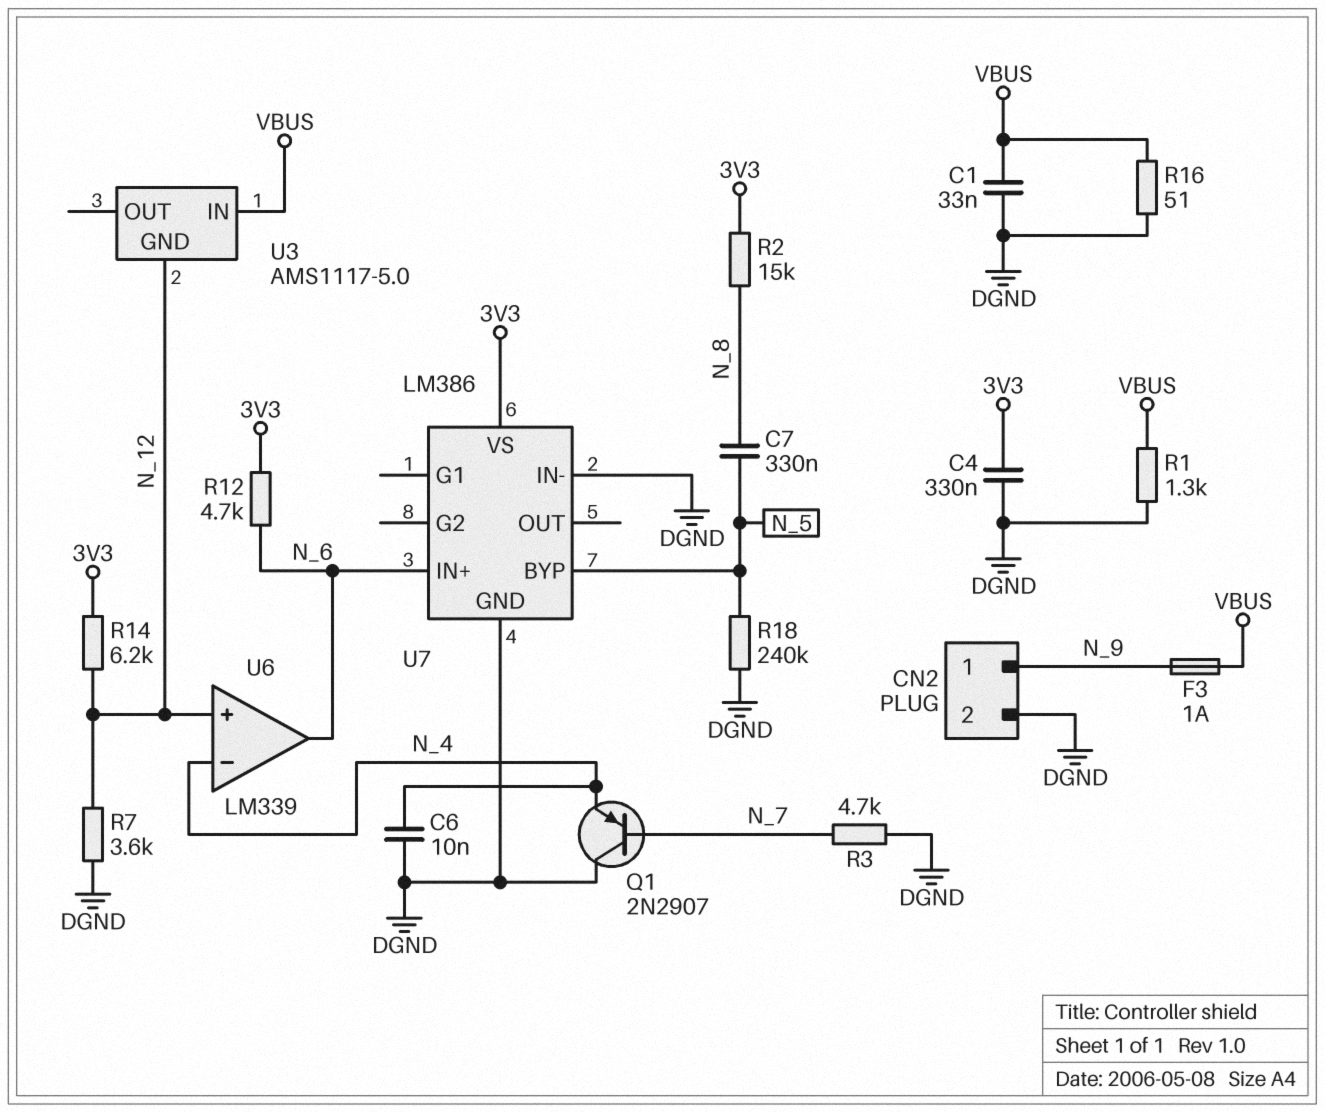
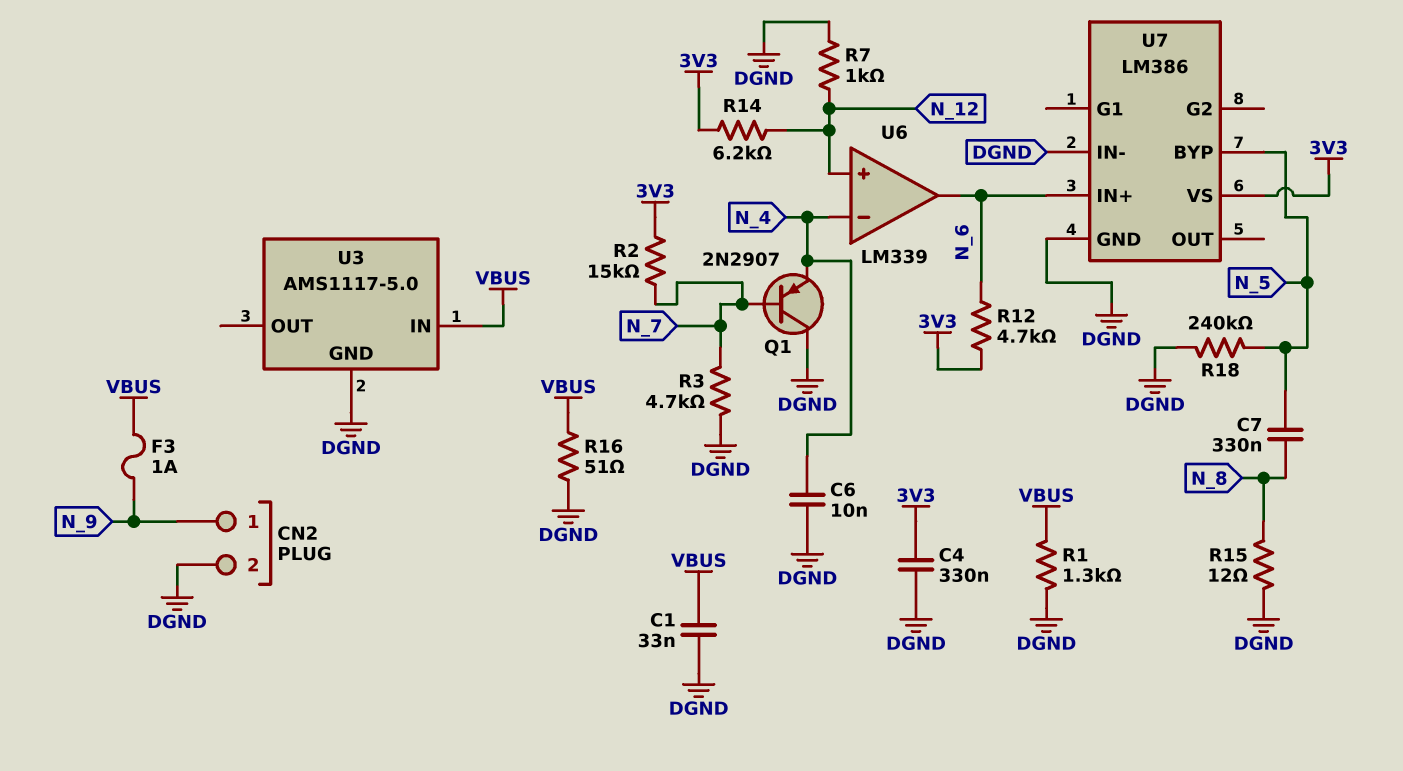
R2: 15k (3V3, N_8) -> 15k (3V3, N_7)
R7: 3.6k (DGND, N_12) -> 1k (DGND, N_12)
R15: none -> 12 (DGND, N_8)
U3 pin GND: N_12 -> DGND

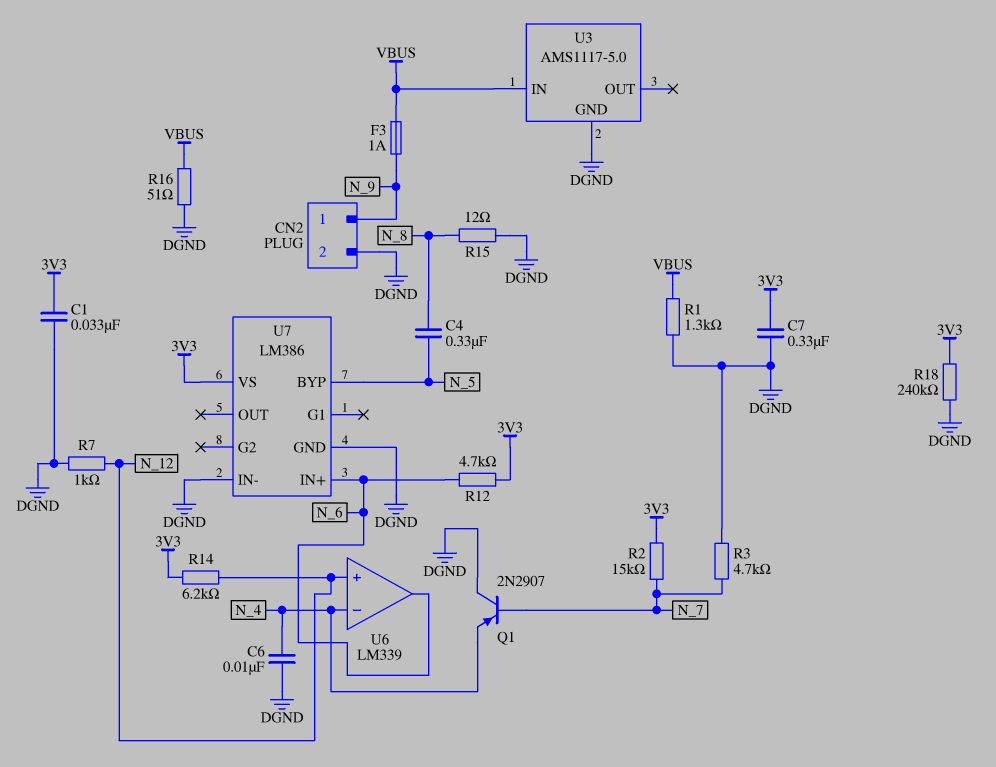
C1: 33nF (DGND, VBUS) -> 33nF (3V3, DGND)
C4: 330nF (3V3, DGND) -> 330nF (N_5, N_8)
C7: 330nF (N_5, N_8) -> 330nF (3V3, DGND)
R18: 240k (DGND, N_5) -> 240k (3V3, DGND)

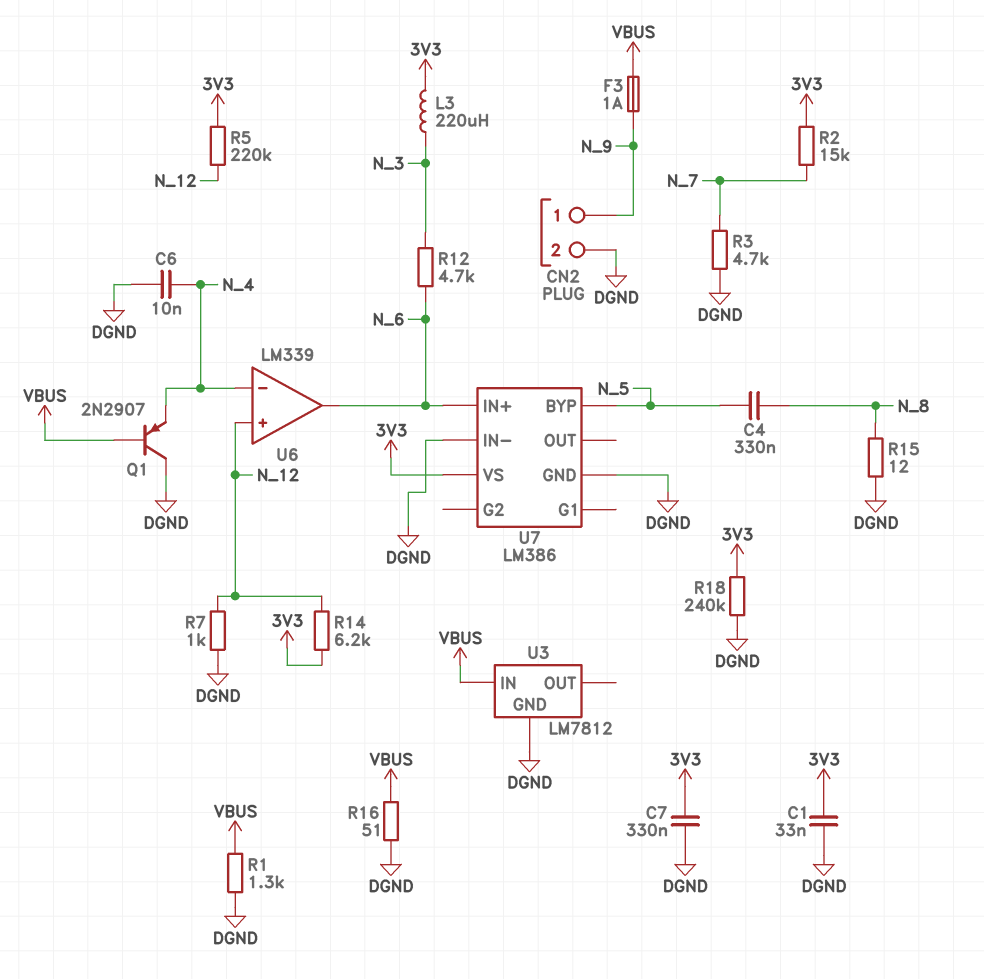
L3: none -> 220uH (3V3, N_3)
Q1: PNP 2N2907 (B N_7, C DGND, E N_4) -> PNP 2N2907 (B VBUS, C DGND, E N_4)
R5: none -> 220k (3V3, N_12)
R12: 4.7k (3V3, N_6) -> 4.7k (N_3, N_6)
U3: AMS1117-5.0 -> LM7812

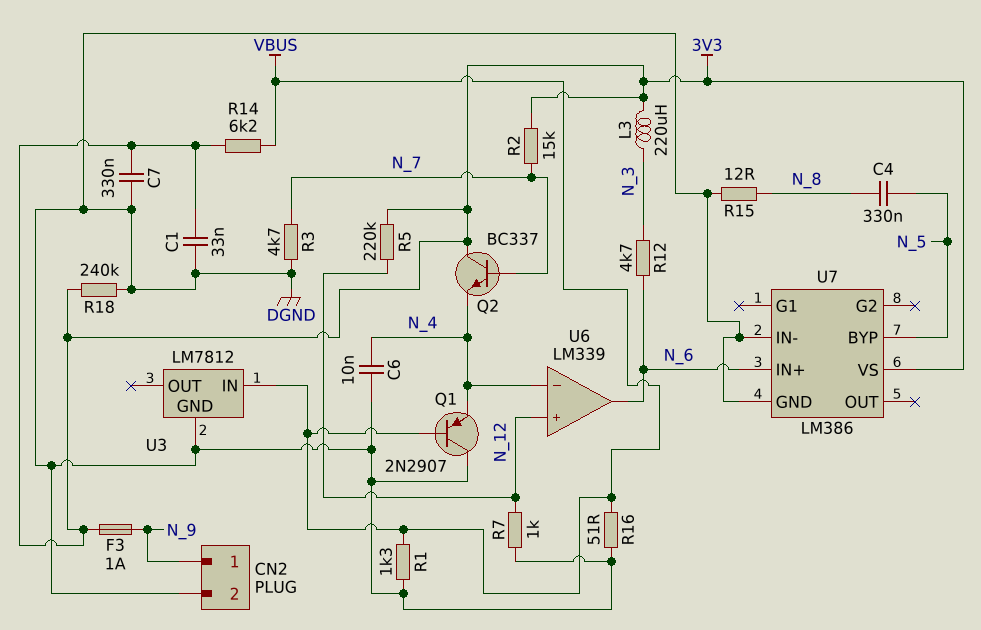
F3: 1A (N_9, VBUS) -> 1A (3V3, N_9)
Q2: none -> NPN BC337 (B N_7, C 3V3, E N_4)
R14: 6.2k (3V3, N_12) -> 6.2k (3V3, VBUS)

